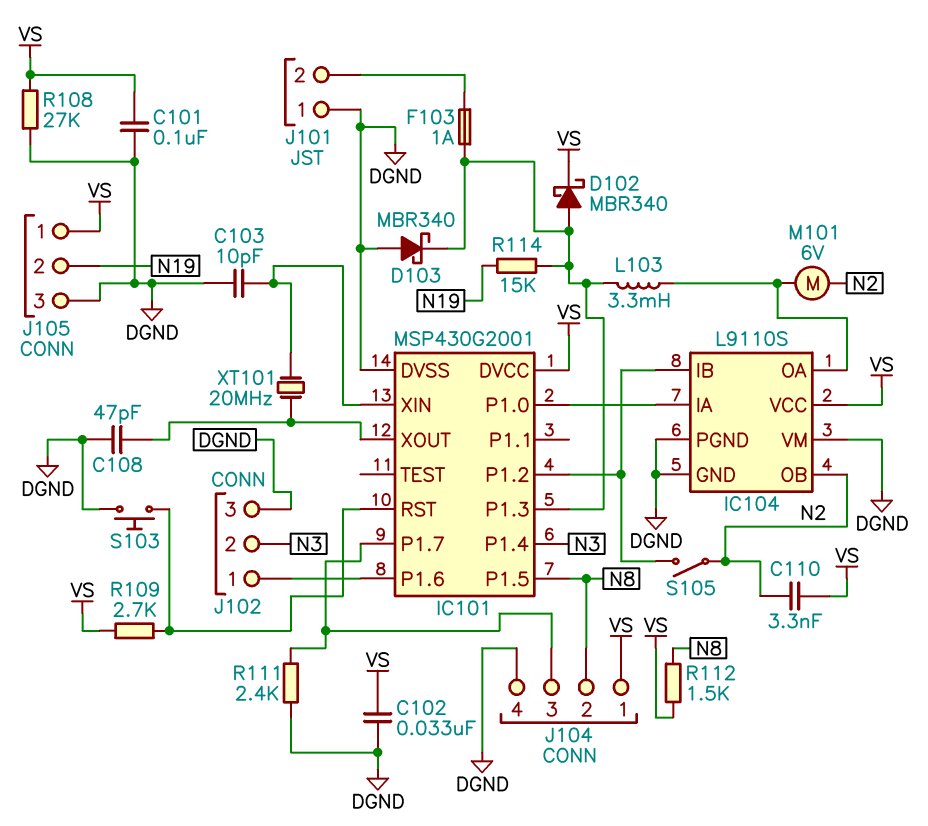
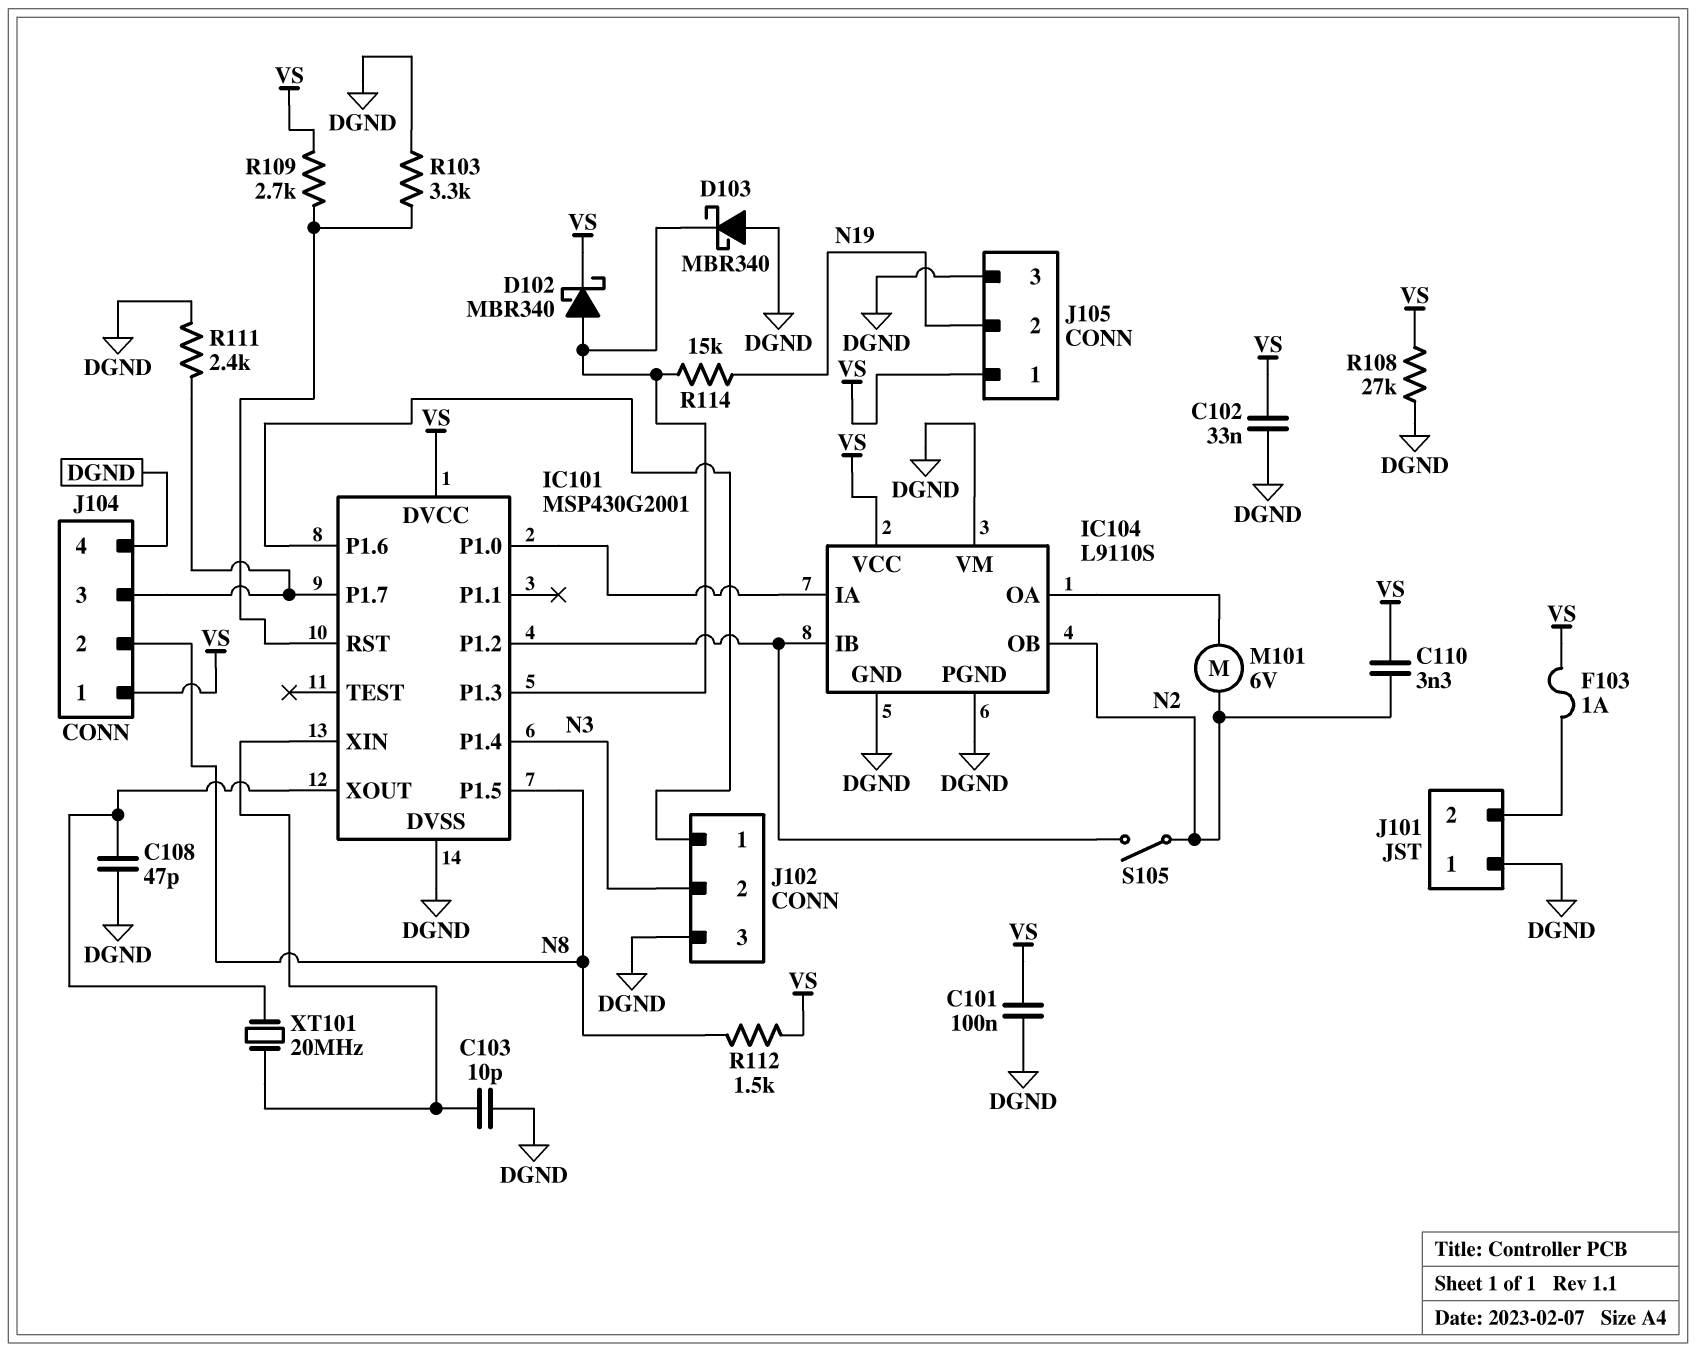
F103: 1A (IC101/P1.3, J101/2) -> 1A (J101/2, VS)
L103: 3.3mH (IC101/P1.3, IC104/OA) -> none
R103: none -> 3.3k (DGND, IC101/RST)
S103: button (DGND, IC101/RST) -> none

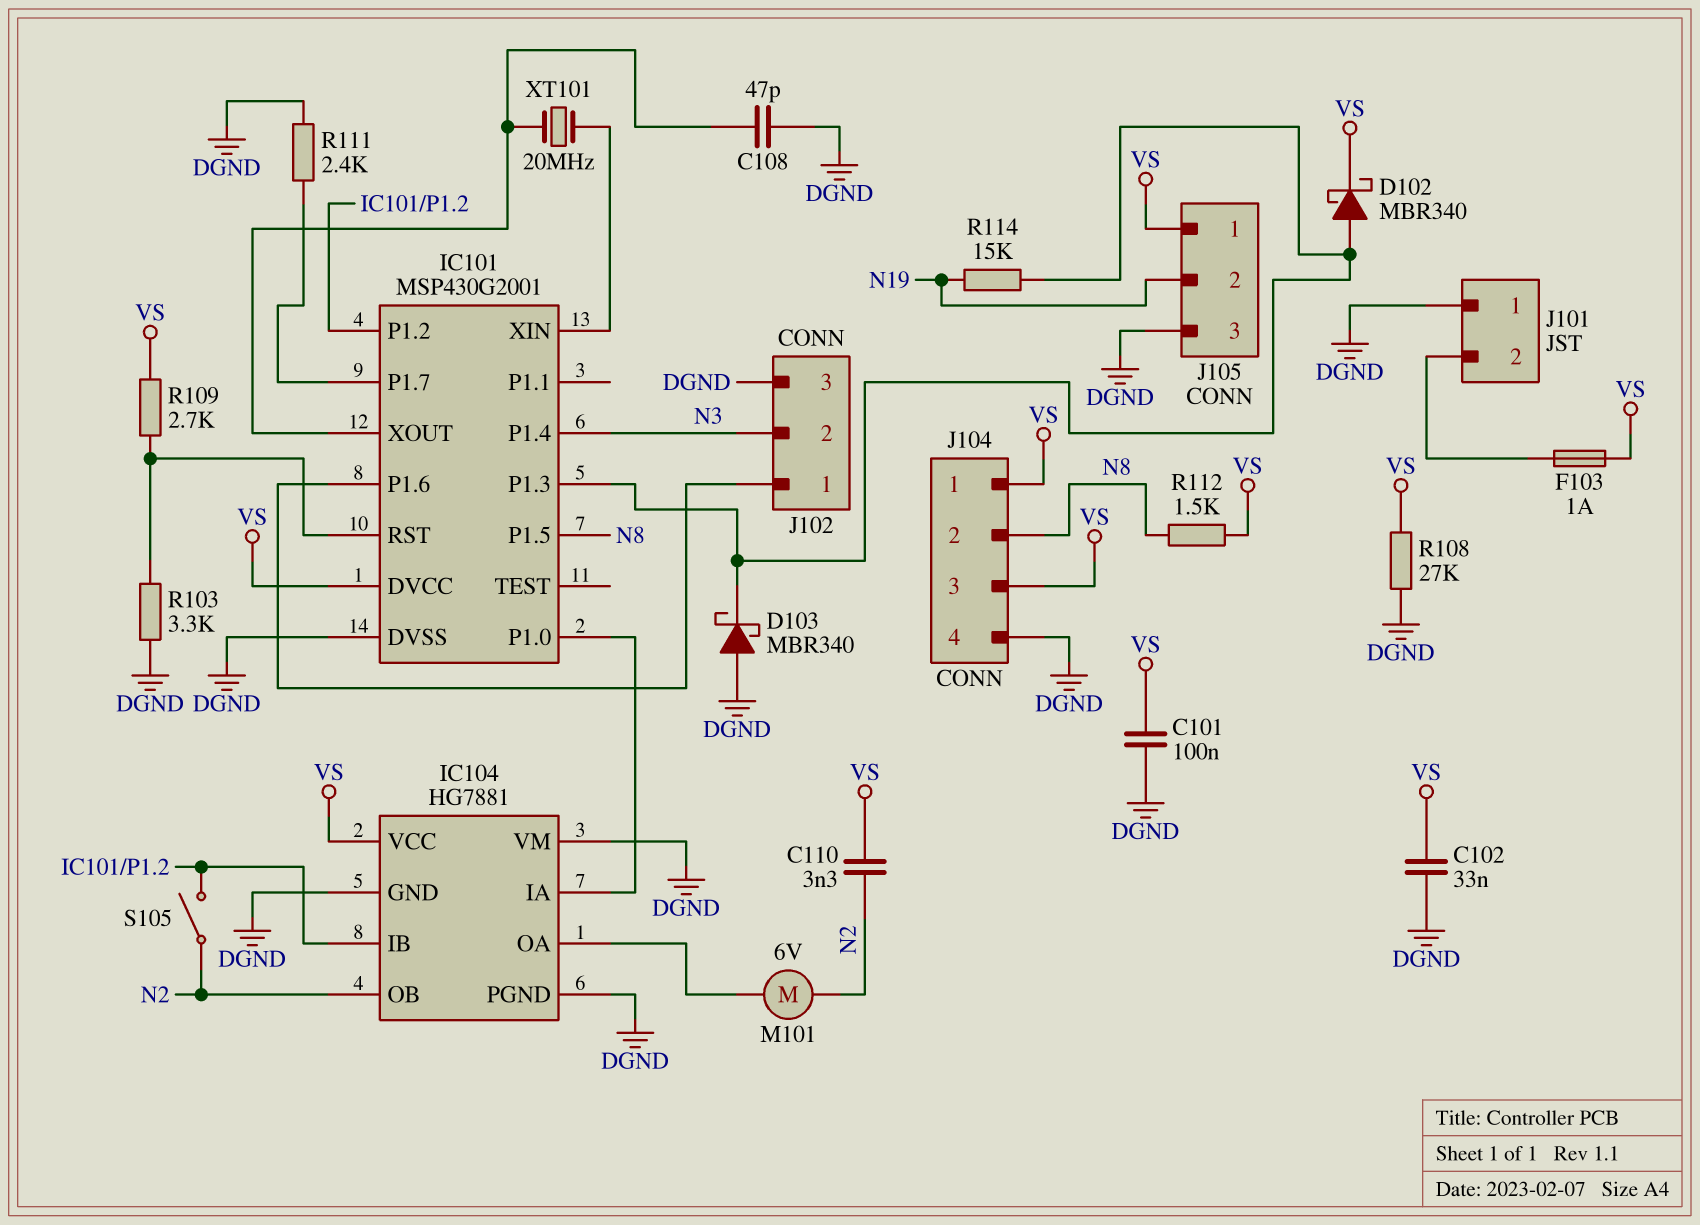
C103: 10pF (DGND, IC101/XIN) -> none
IC104: L9110S -> HG7881
J104 pin 3: IC101/P1.7 -> VS

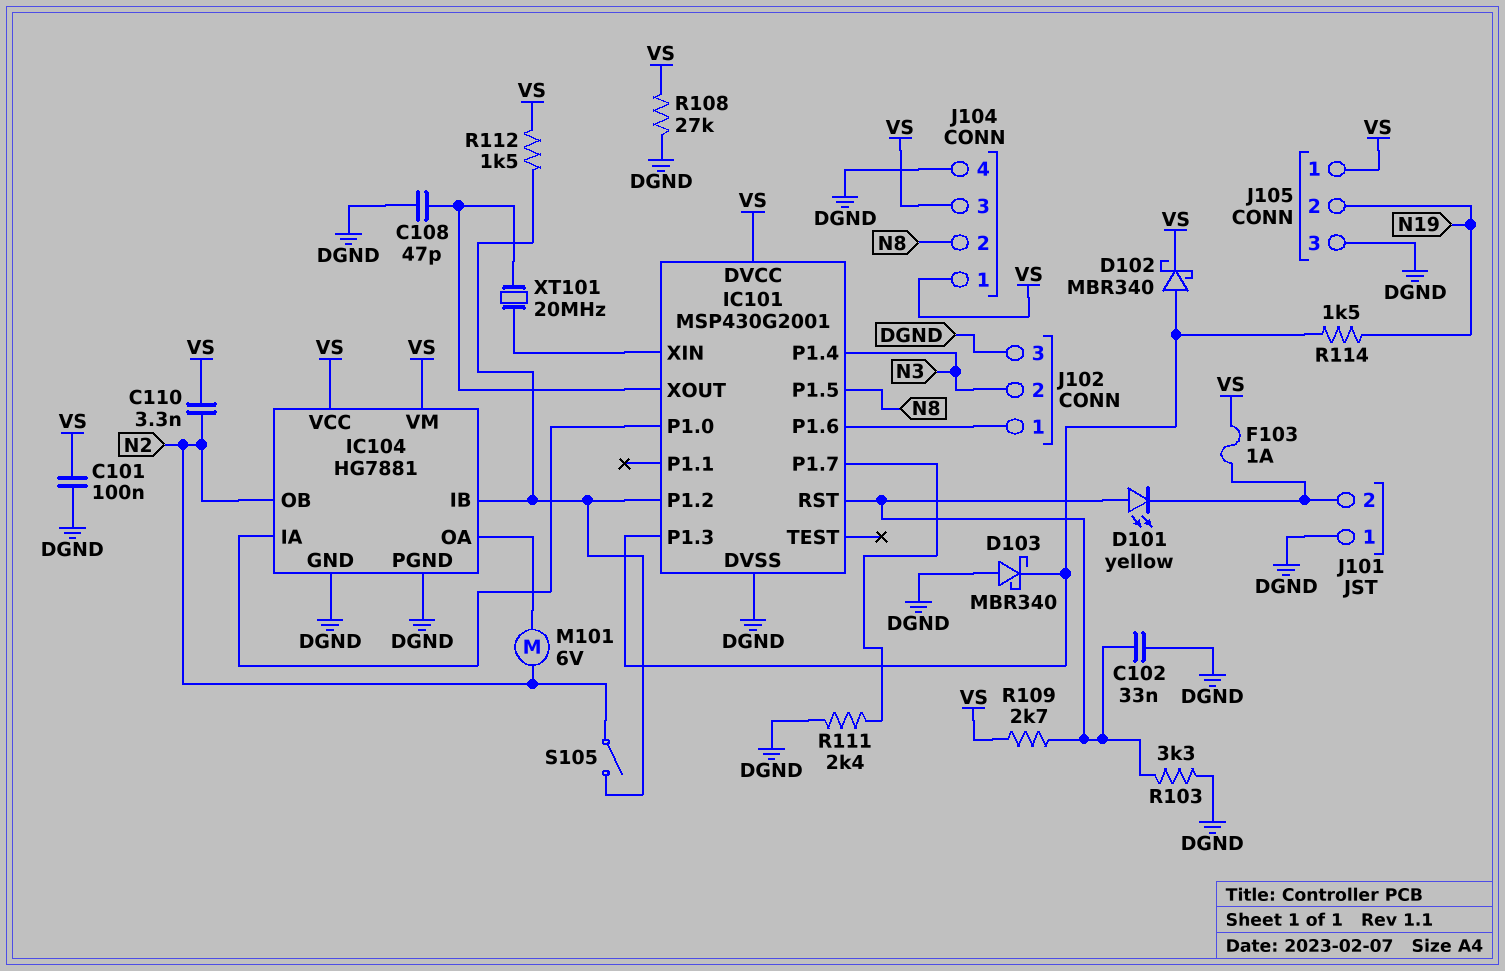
C102: 33nF (DGND, VS) -> 33nF (DGND, IC101/RST)
D101: none -> LED yellow (A IC101/RST, K J101/2)
IC104 pin VM: DGND -> VS
R112: 1.5k (N8, VS) -> 1.5k (IC101/P1.2, VS)
R114: 15k (IC101/P1.3, N19) -> 1.5k (IC101/P1.3, N19)

